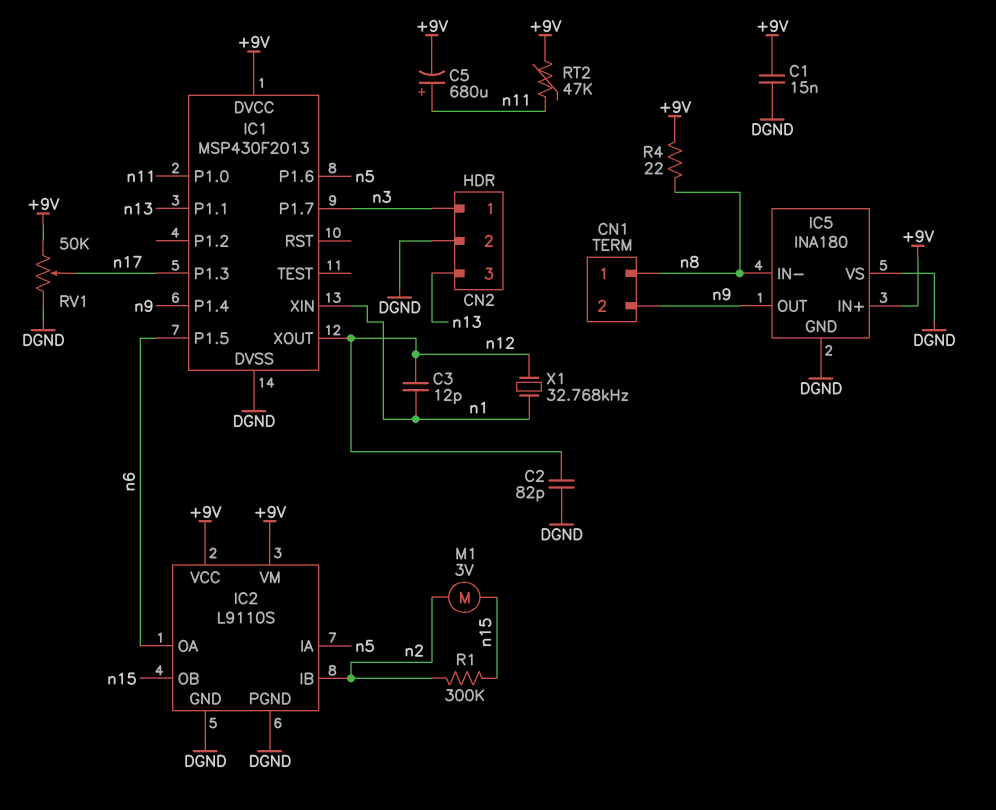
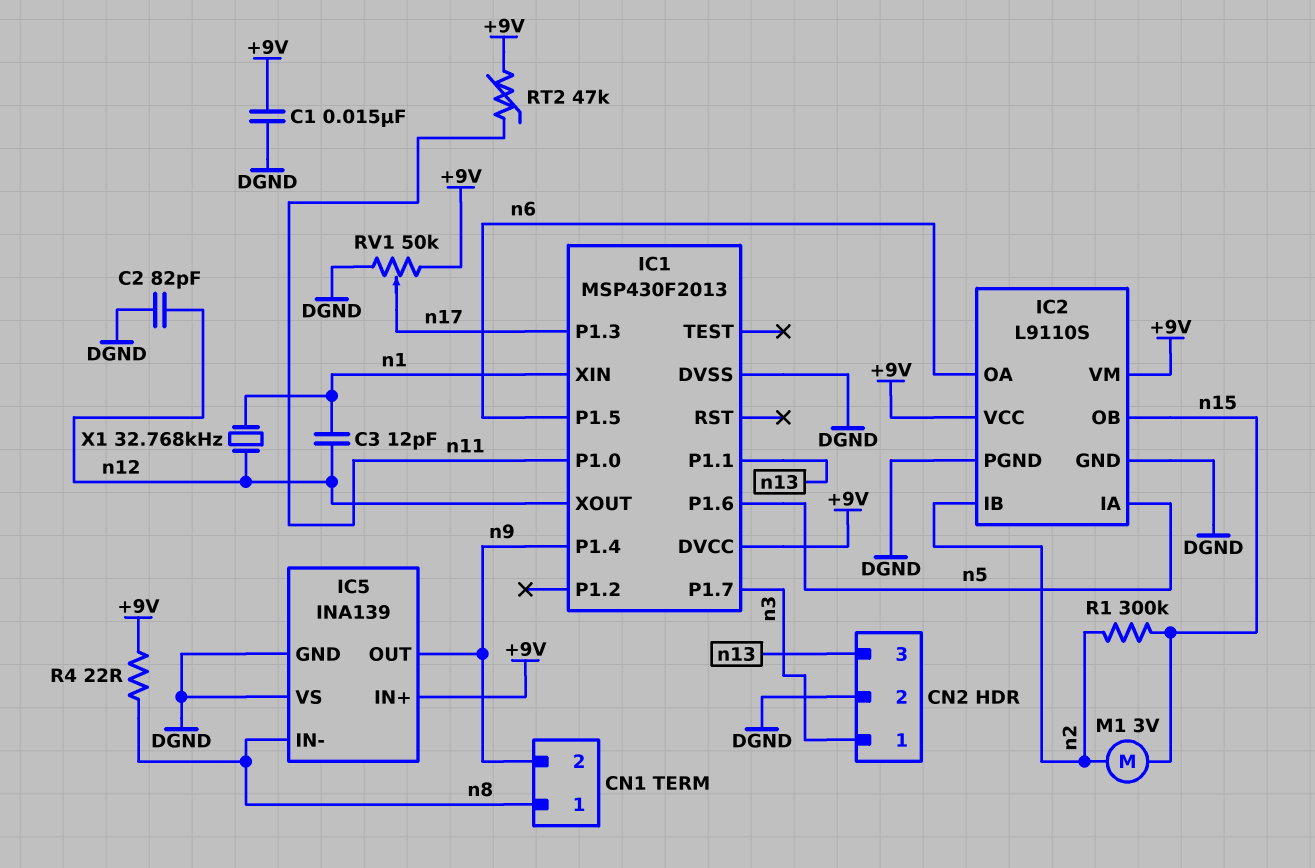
C5: 680uF (plus n11, minus +9V) -> none
IC5: INA180 -> INA139

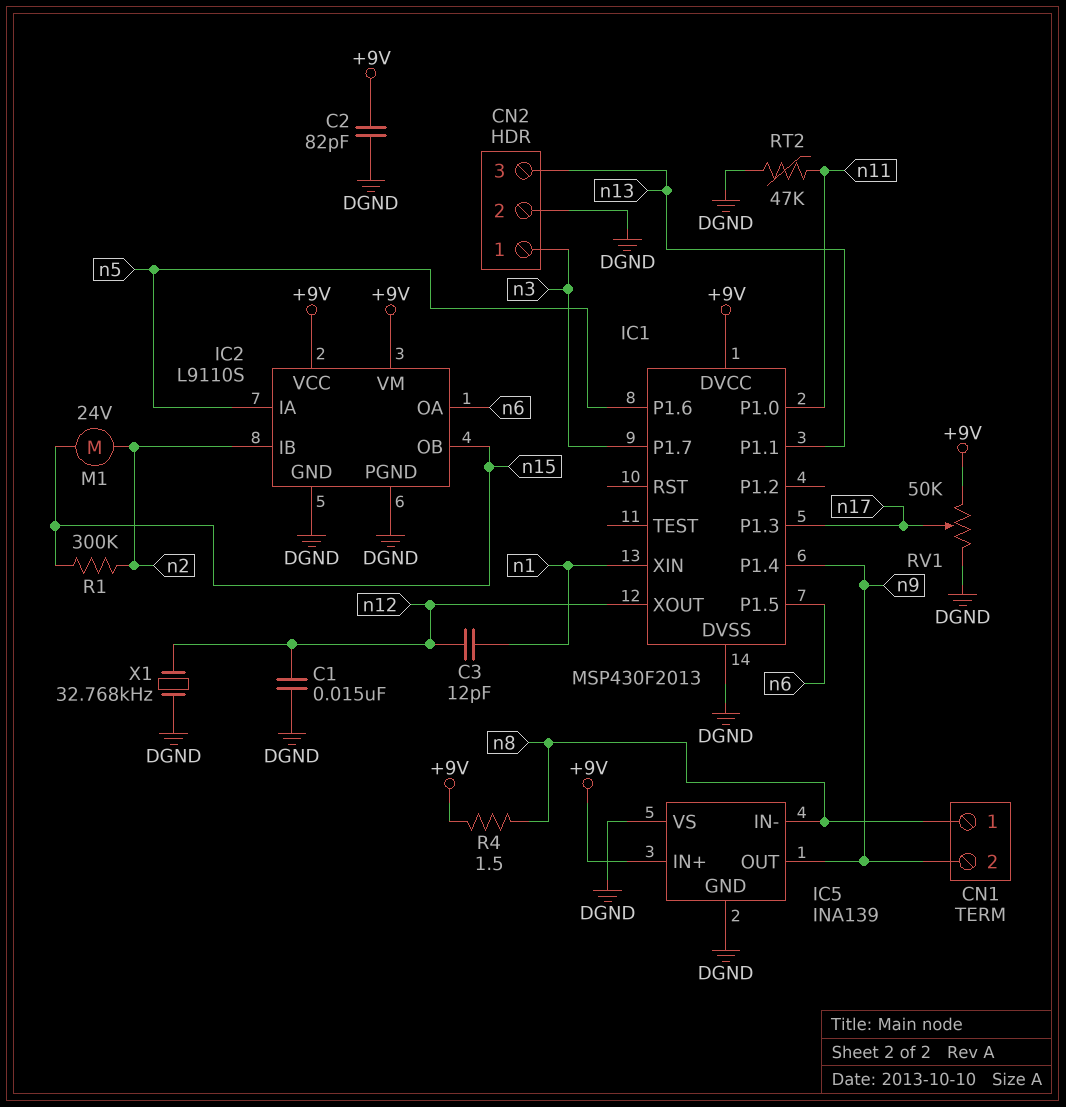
C1: 15nF (+9V, DGND) -> 15nF (DGND, n12)
C2: 82pF (DGND, n12) -> 82pF (+9V, DGND)
M1: motor 3V (n2, n15) -> motor 24V (n2, n15)
R4: 22 (+9V, n8) -> 1.5 (+9V, n8)
RT2: 47k (+9V, n11) -> 47k (DGND, n11)
X1: 32.768kHz (n1, n12) -> 32.768kHz (DGND, n12)

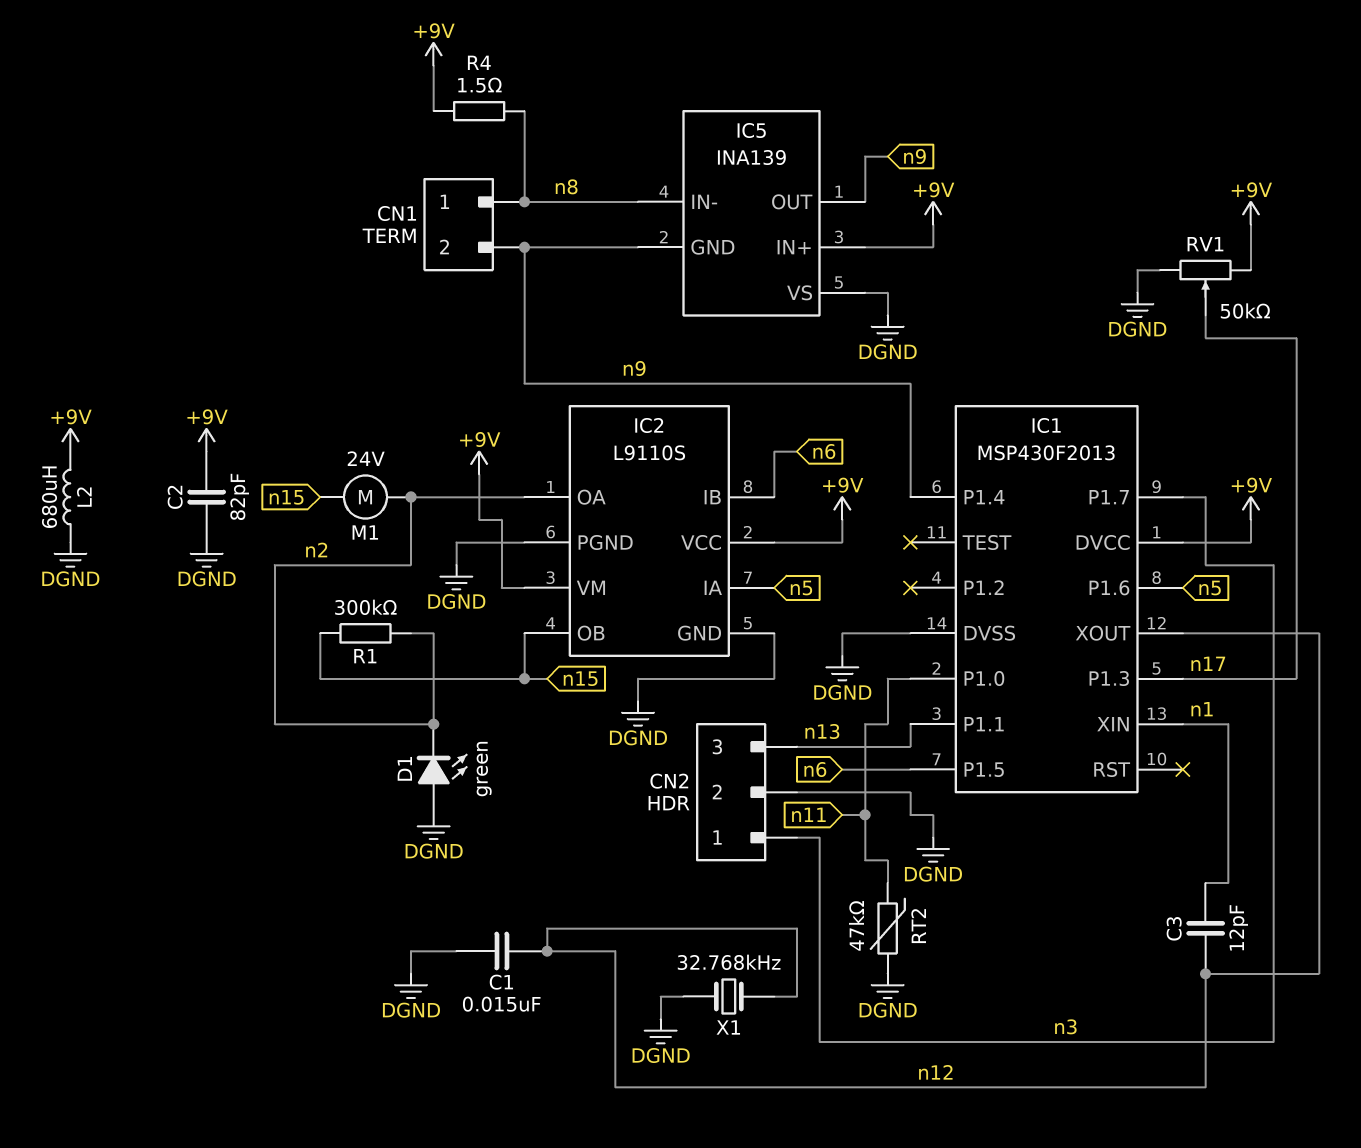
D1: none -> LED green (A DGND, K n2)
IC2 pin IB: n2 -> n6
IC2 pin OA: n6 -> n2
IC5 pin GND: DGND -> n9
L2: none -> 680uH (+9V, DGND)

